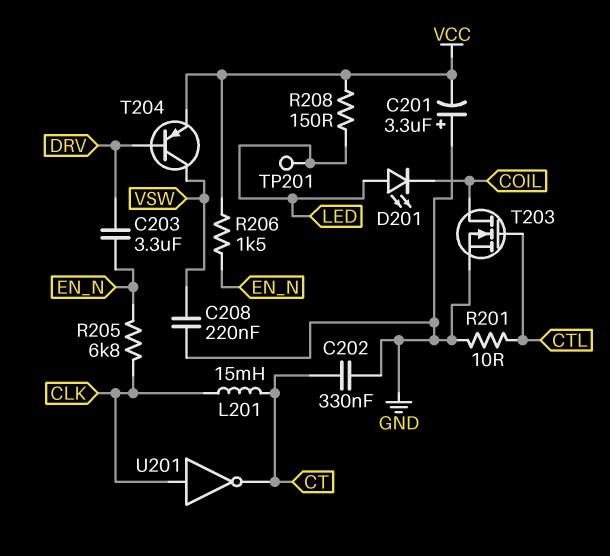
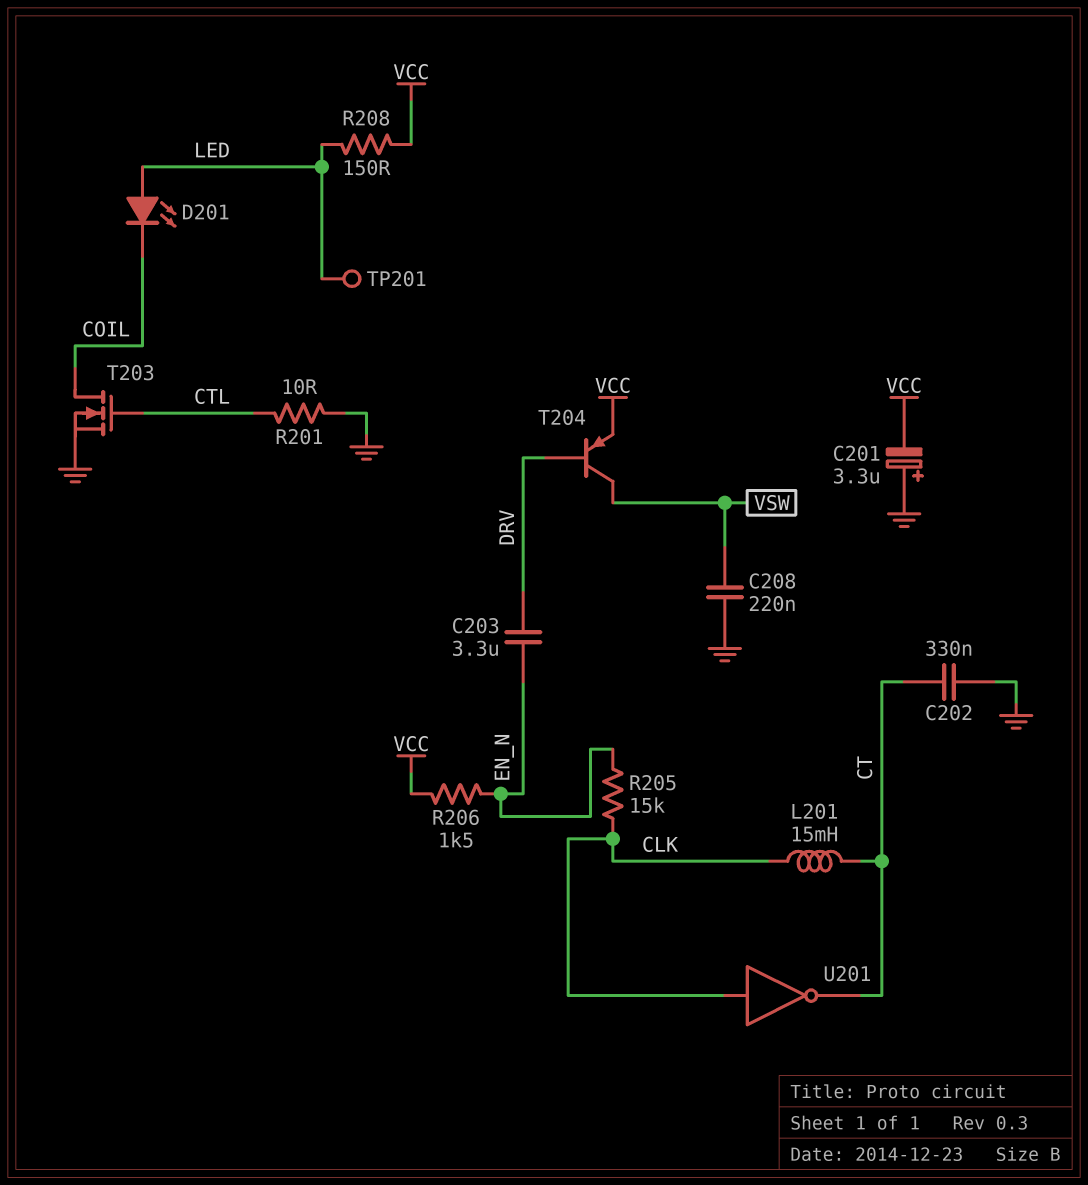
R205: 6.8k (CLK, EN_N) -> 15k (CLK, EN_N)

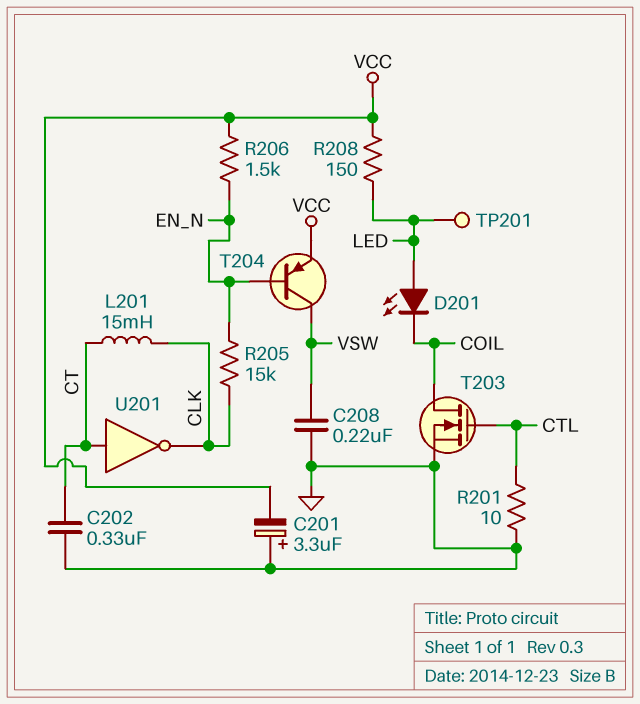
C203: 3.3uF (DRV, EN_N) -> none
T204: PNP (B DRV, C VSW, E VCC) -> PNP (B EN_N, C VSW, E VCC)
U201: NOT (in CLK, out CT) -> NOT (in CT, out CLK)

